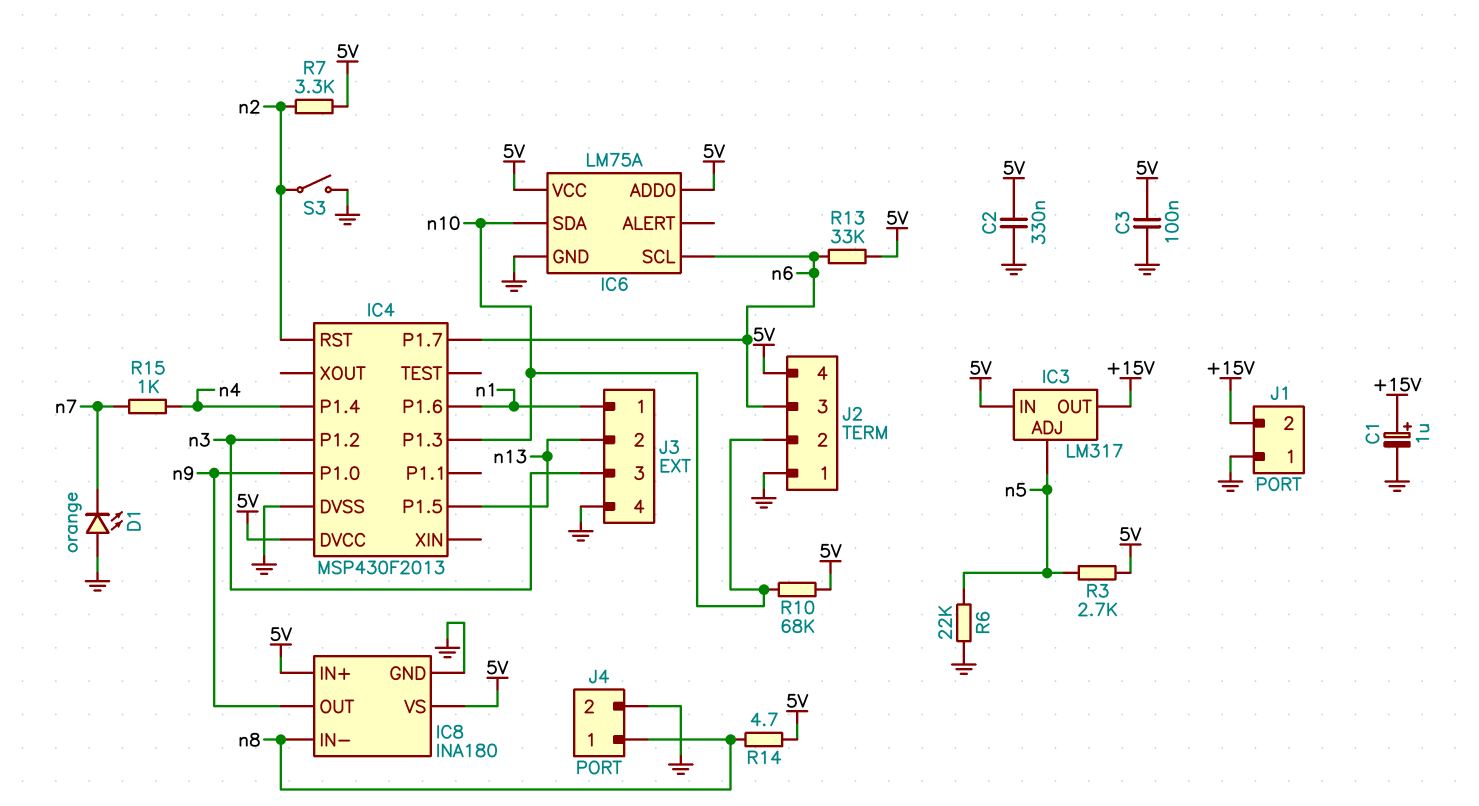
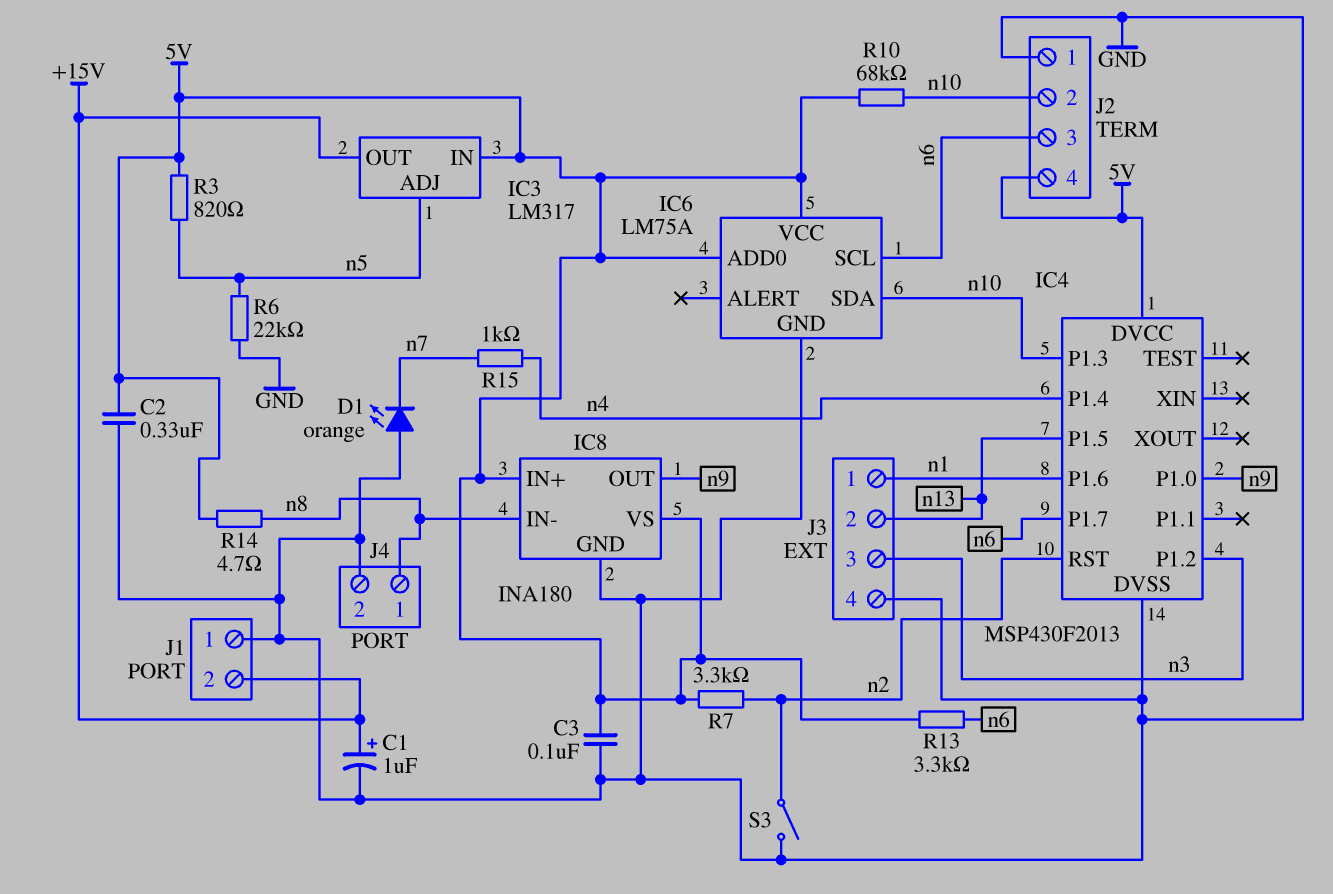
R3: 2.7k (5V, n5) -> 820 (5V, n5)
R13: 33k (5V, n6) -> 3.3k (5V, n6)

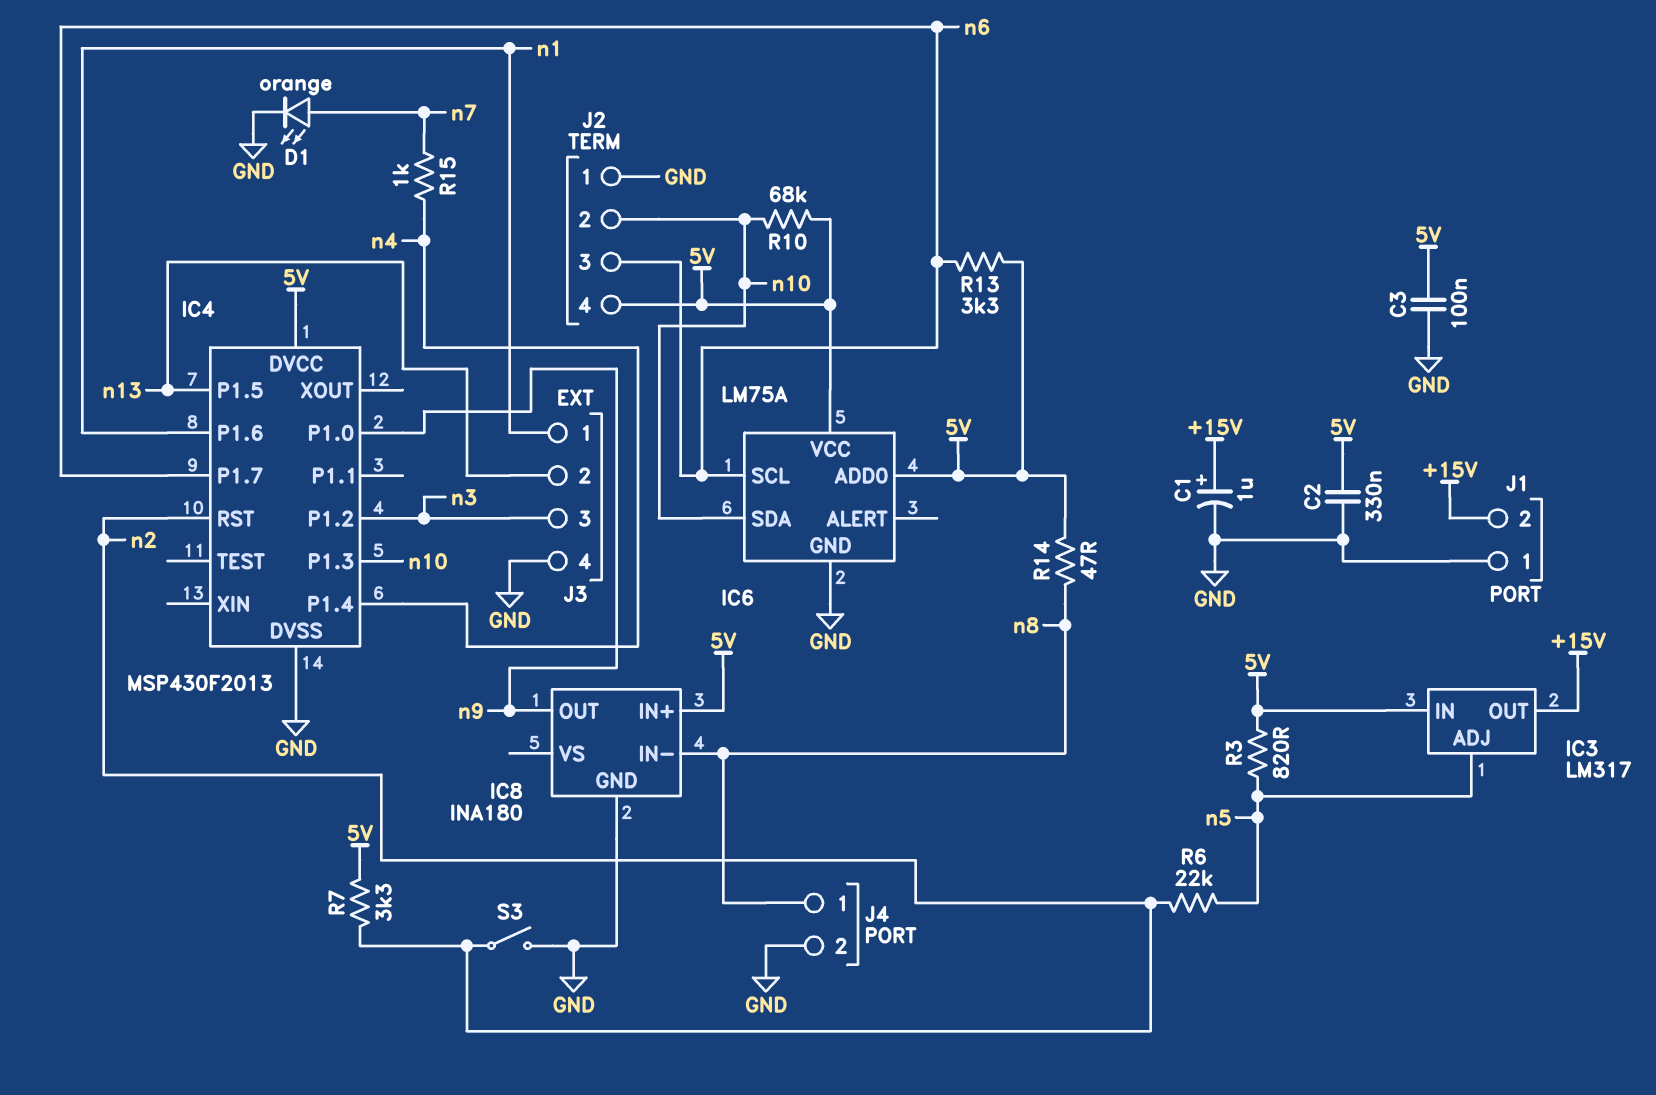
D1: LED orange (A GND, K n7) -> LED orange (A n7, K GND)
IC8 pin VS: 5V -> none
R6: 22k (GND, n5) -> 22k (n2, n5)
R14: 4.7 (5V, n8) -> 47 (5V, n8)

